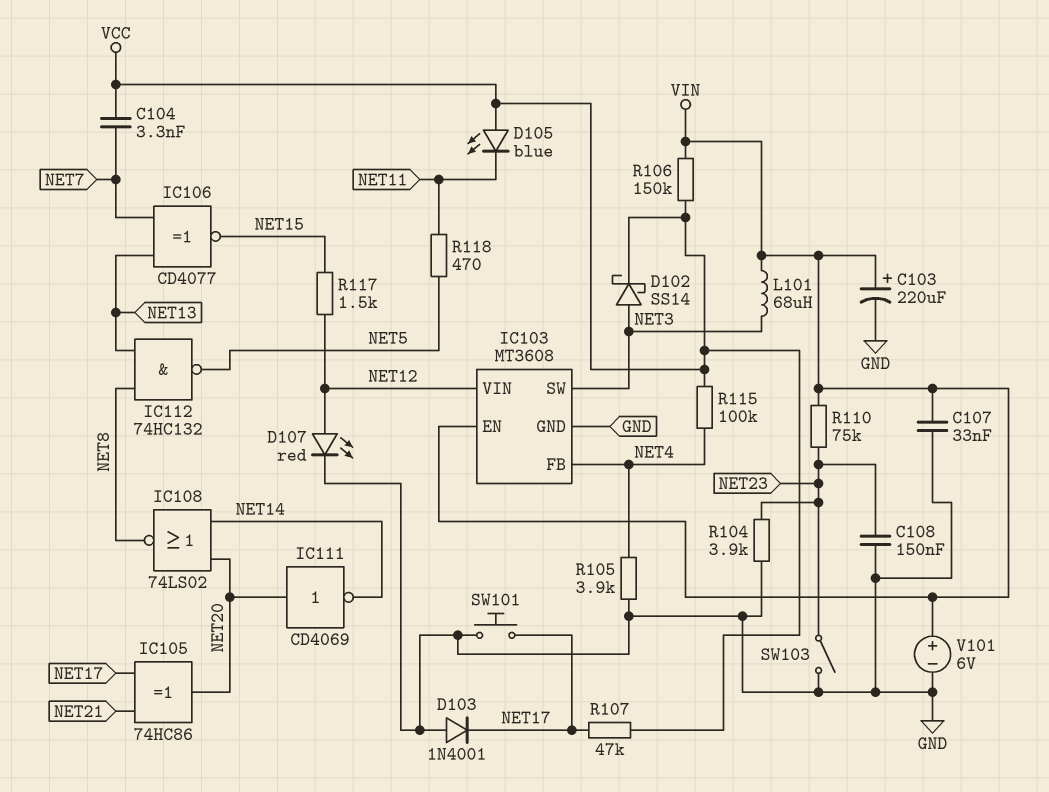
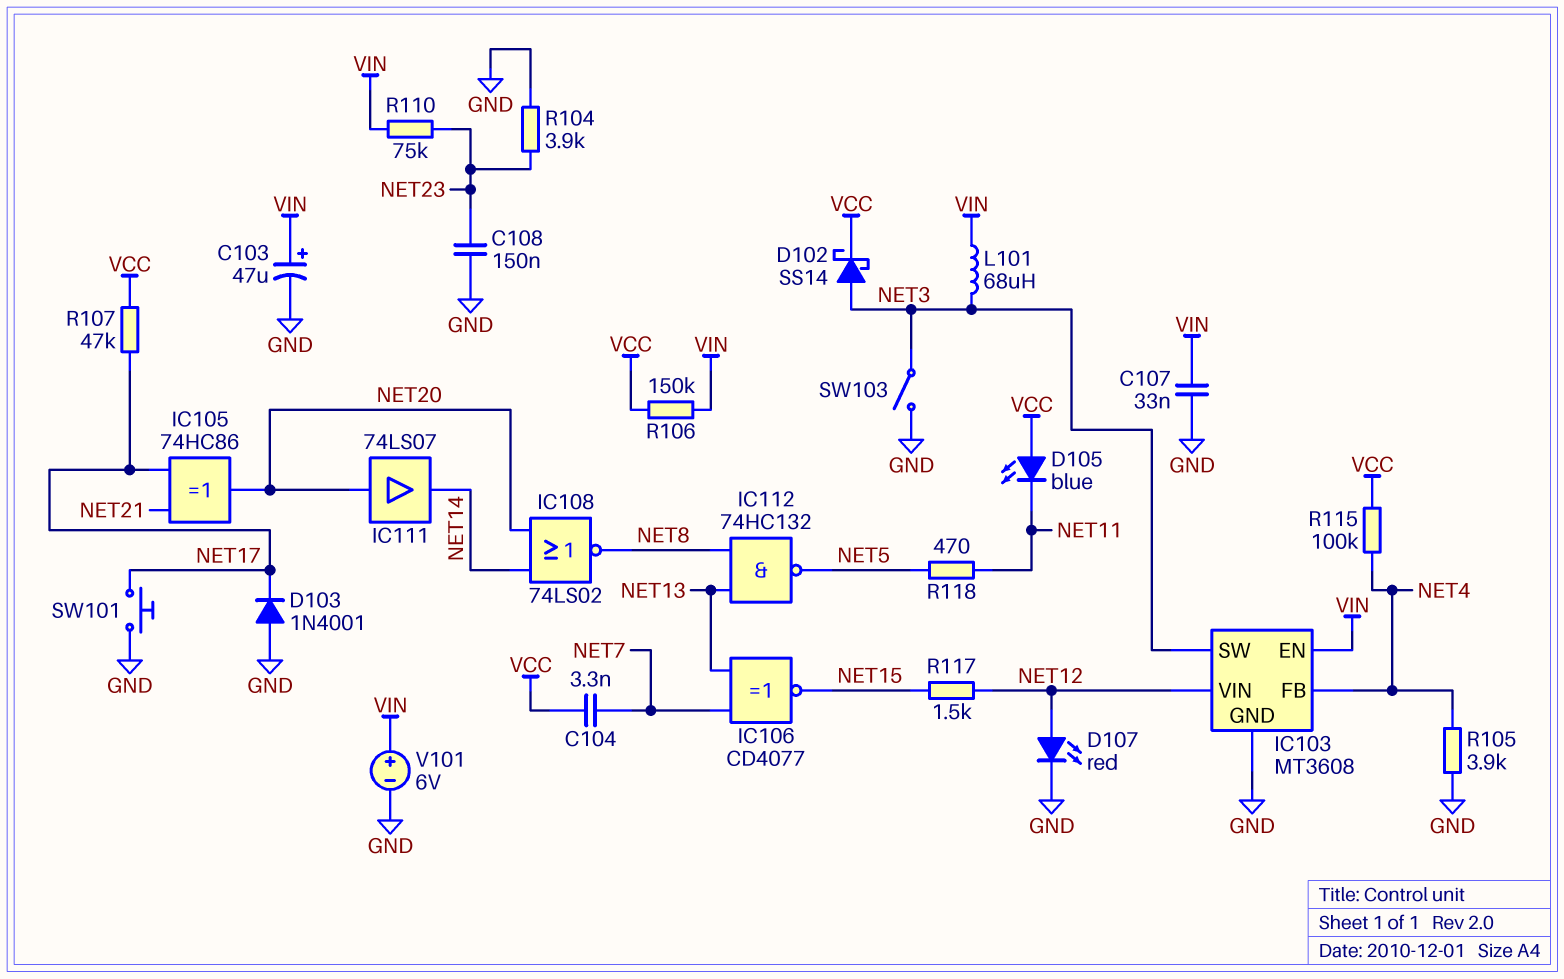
C103: 220uF (plus VIN, minus GND) -> 47uF (plus VIN, minus GND)
IC111: NOT CD4069 (in NET20, out NET14) -> buffer 74LS07 (in NET20, out NET14)
SW103: switch (GND, NET23) -> switch (GND, NET3)

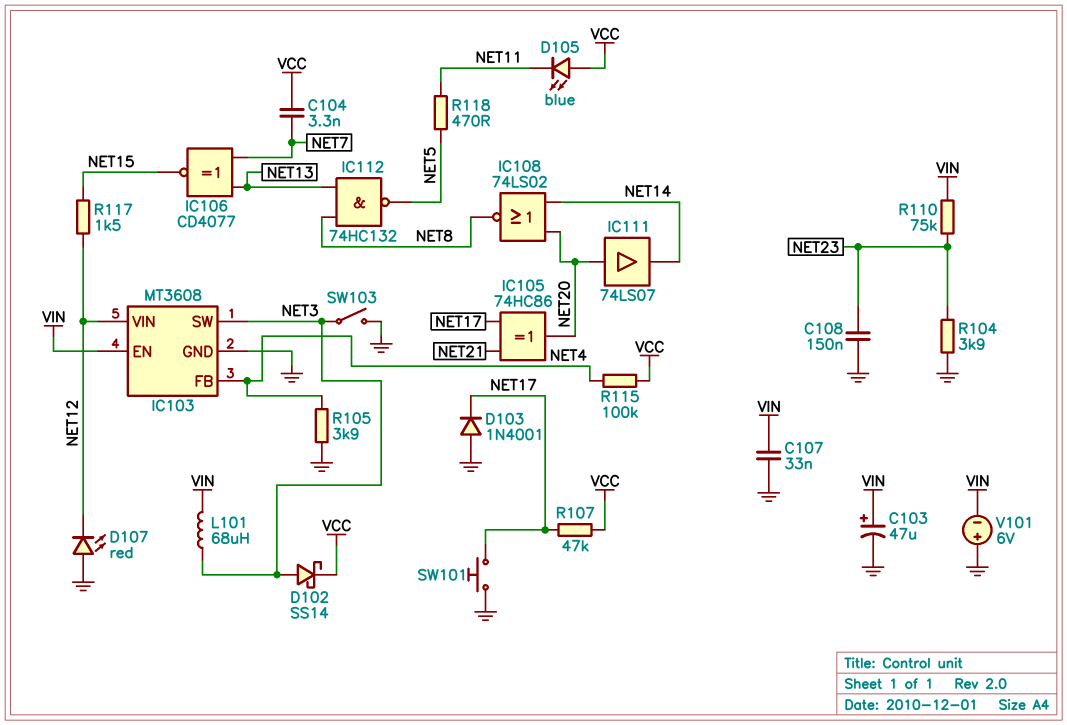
D107: LED red (A NET12, K GND) -> LED red (A GND, K NET12)
R106: 150k (VCC, VIN) -> none
V101: 6V (plus VIN, minus GND) -> 6V (plus GND, minus VIN)

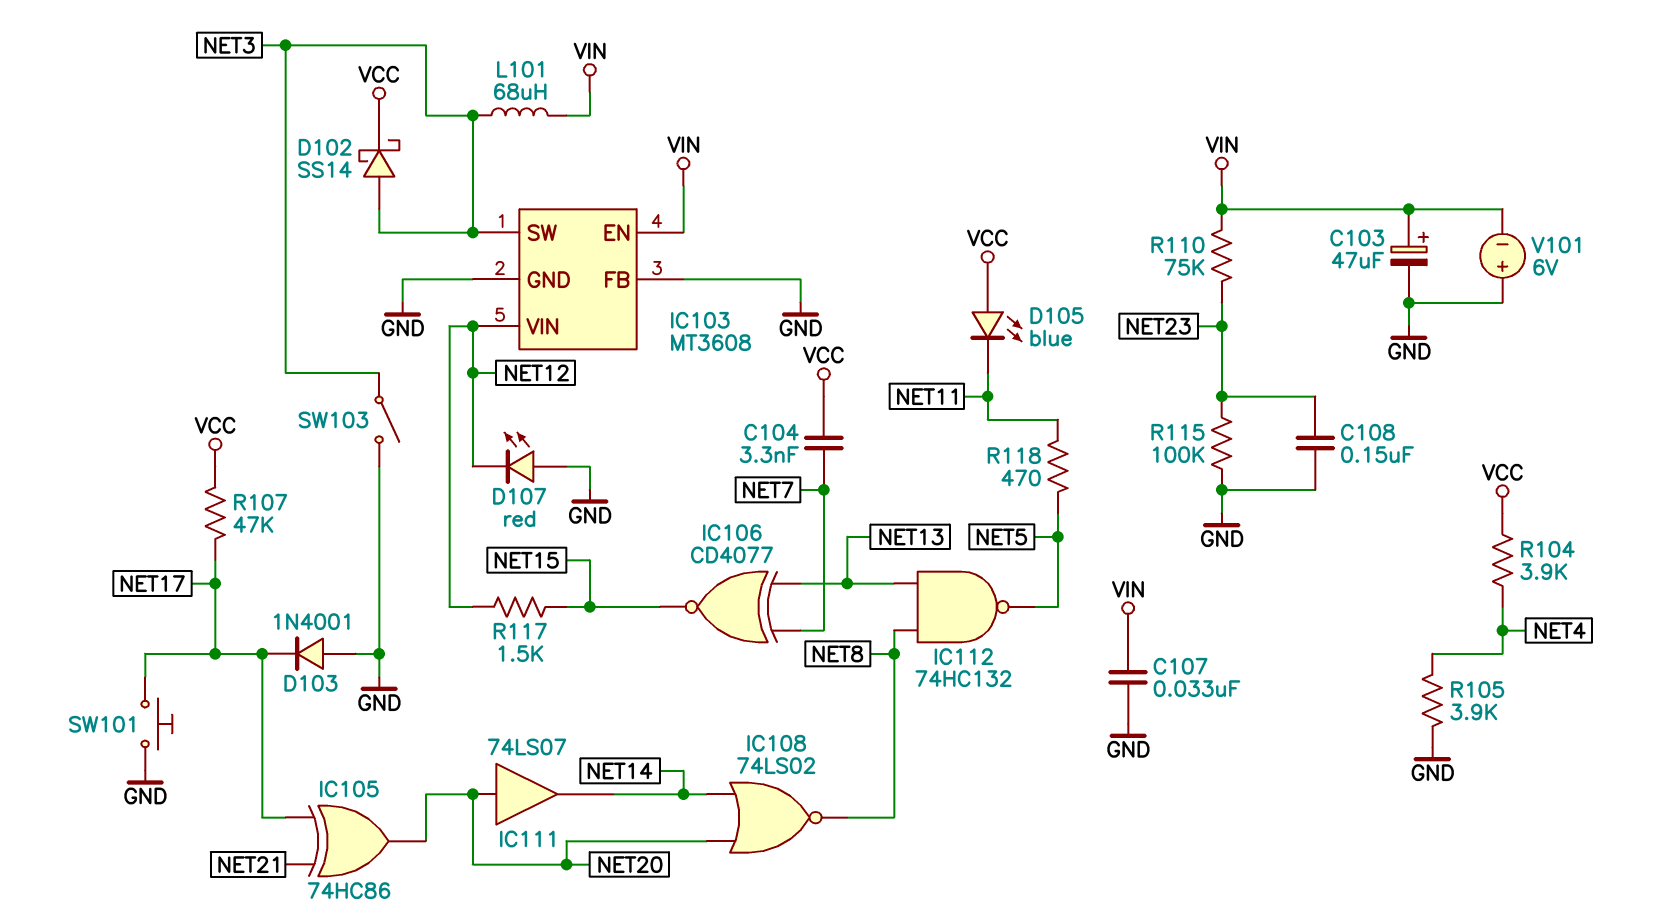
IC103 pin FB: NET4 -> GND
R104: 3.9k (GND, NET23) -> 3.9k (NET4, VCC)
R115: 100k (NET4, VCC) -> 100k (GND, NET23)

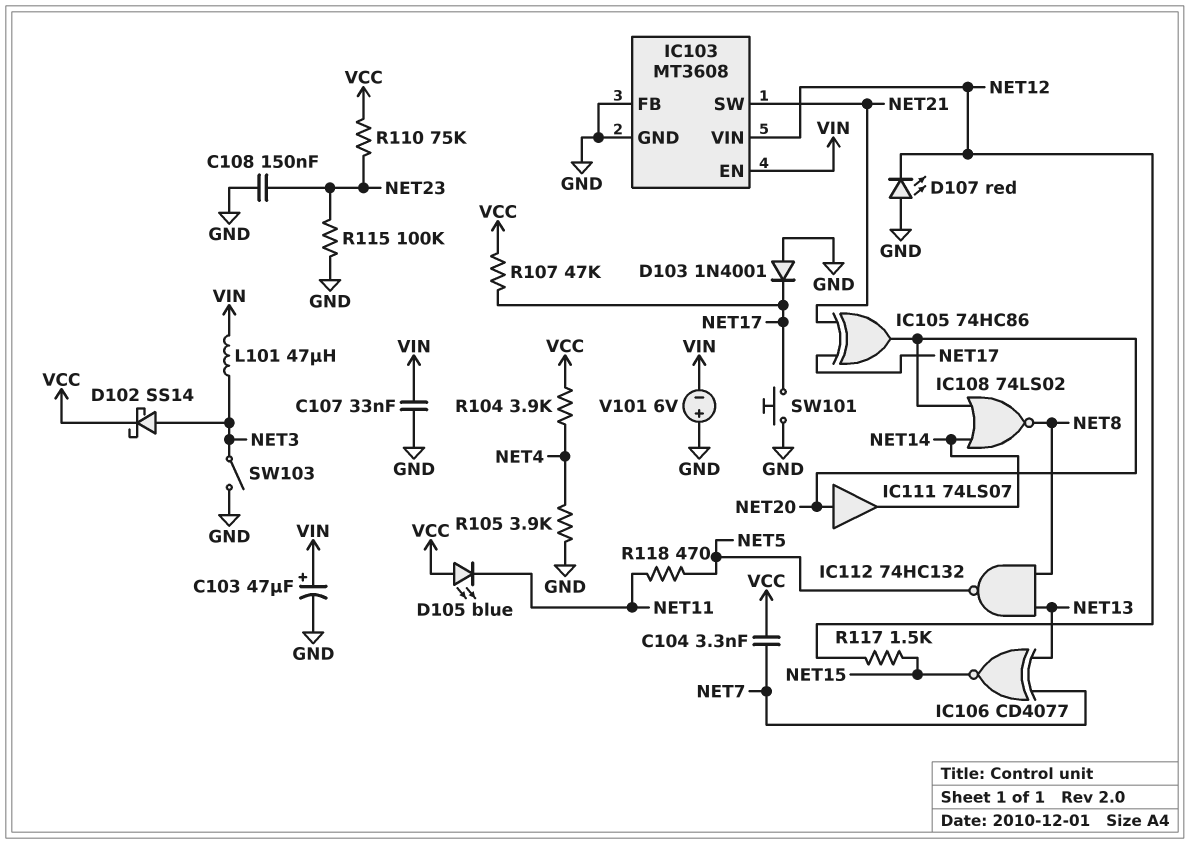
IC103 pin SW: NET3 -> NET21
L101: 68uH (NET3, VIN) -> 47uH (NET3, VIN)
R110: 75k (NET23, VIN) -> 75k (NET23, VCC)

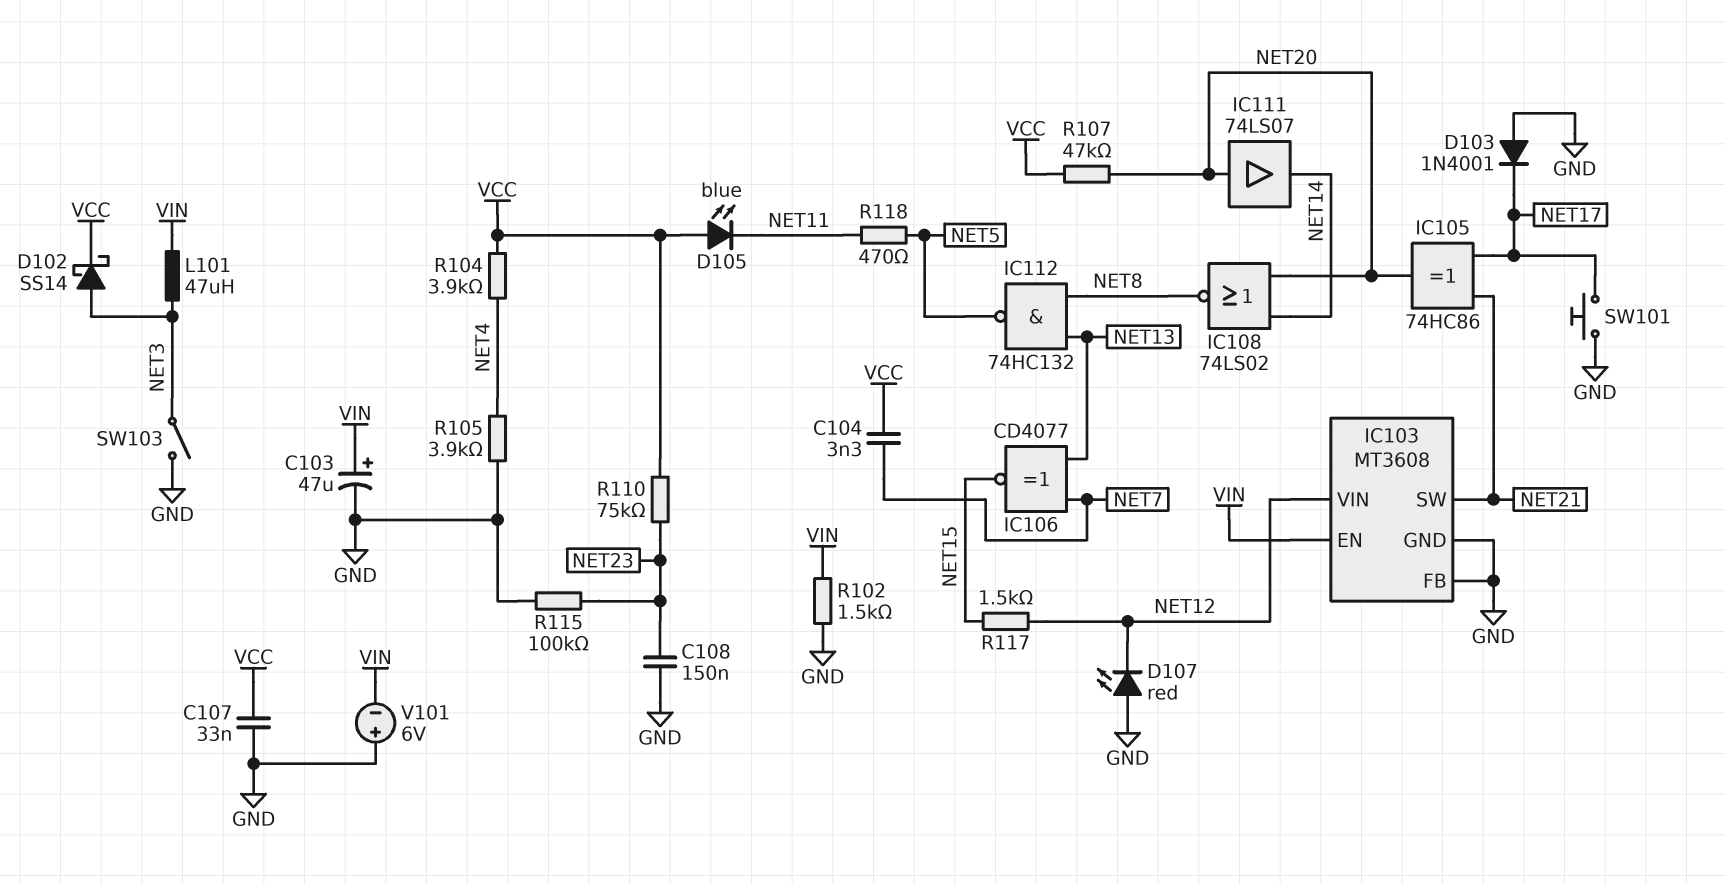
C107: 33nF (GND, VIN) -> 33nF (GND, VCC)
R102: none -> 1.5k (GND, VIN)
R107: 47k (NET17, VCC) -> 47k (NET20, VCC)

